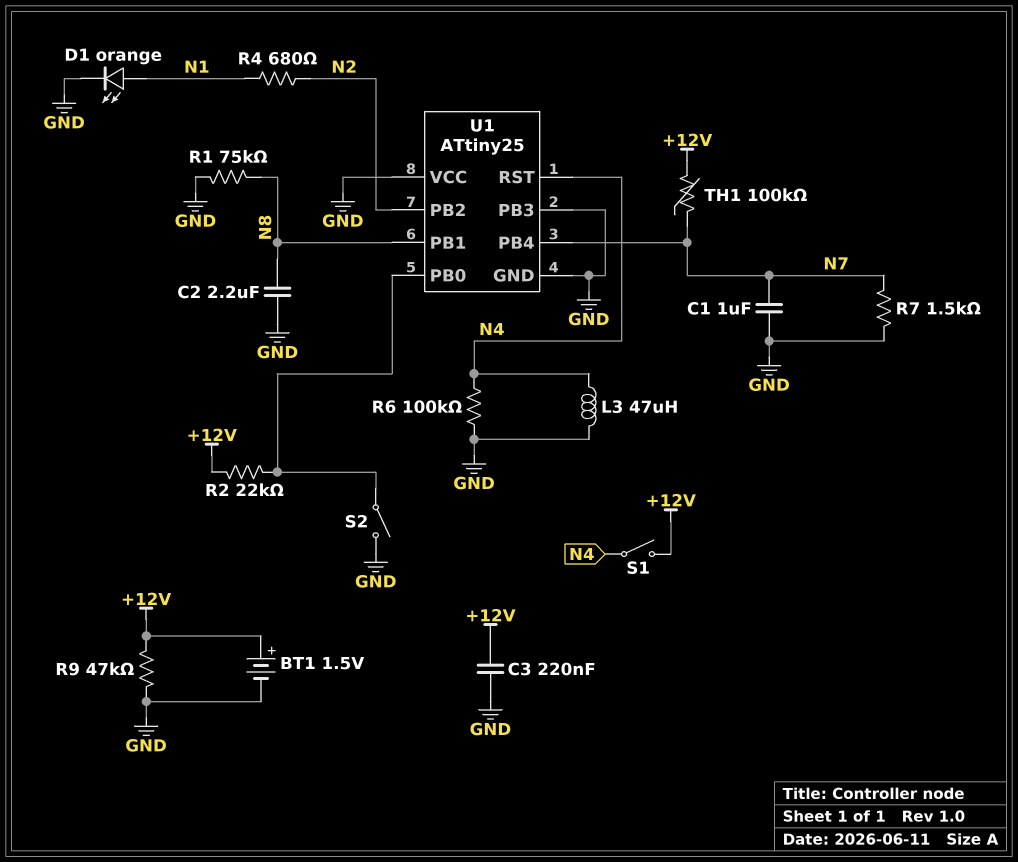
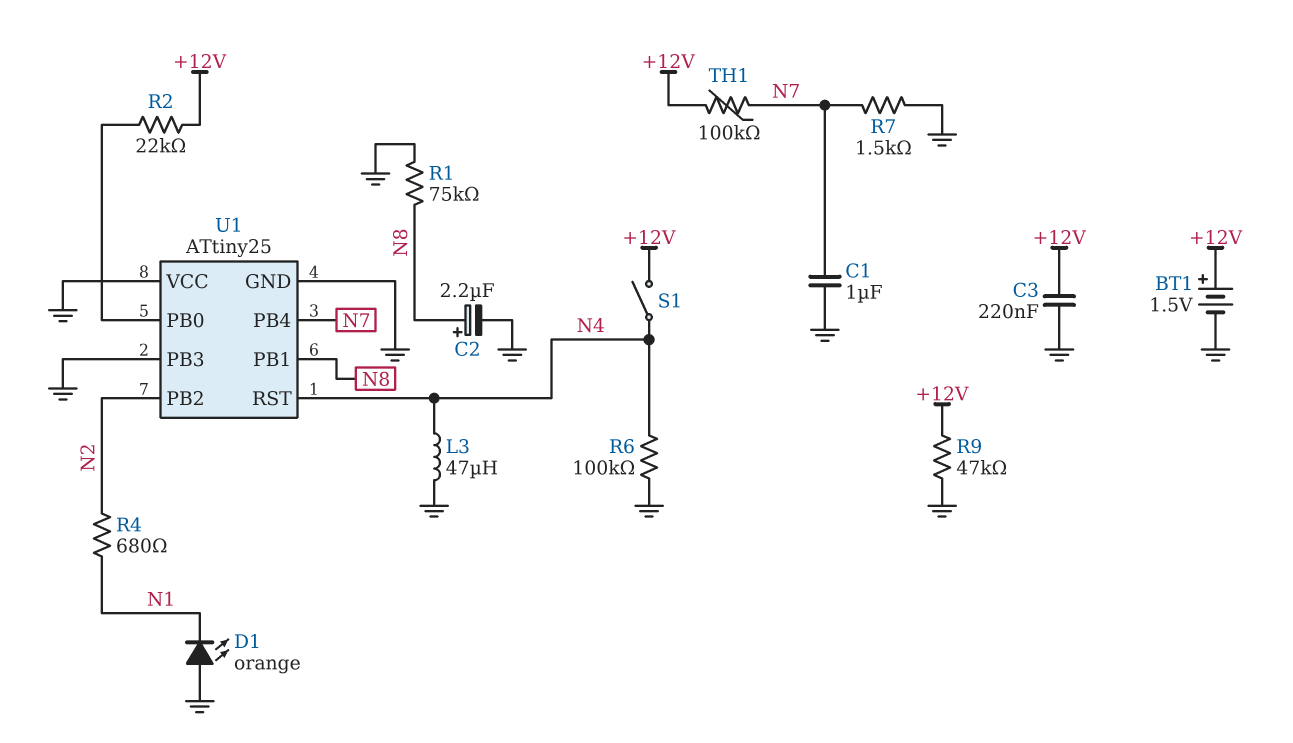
C2: 2.2uF (GND, N8) -> 2.2uF (plus N8, minus GND)
D1: LED orange (A N1, K GND) -> LED orange (A GND, K N1)
S2: switch (GND, U1/PB0) -> none

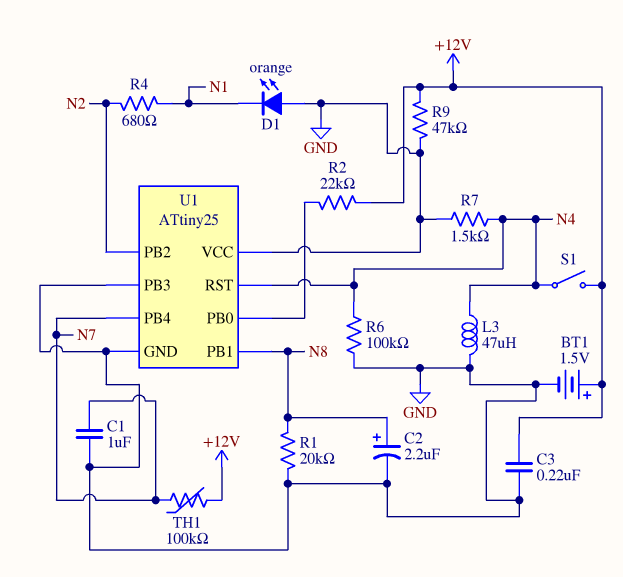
R1: 75k (GND, N8) -> 20k (GND, N8)
R7: 1.5k (GND, N7) -> 1.5k (GND, N4)

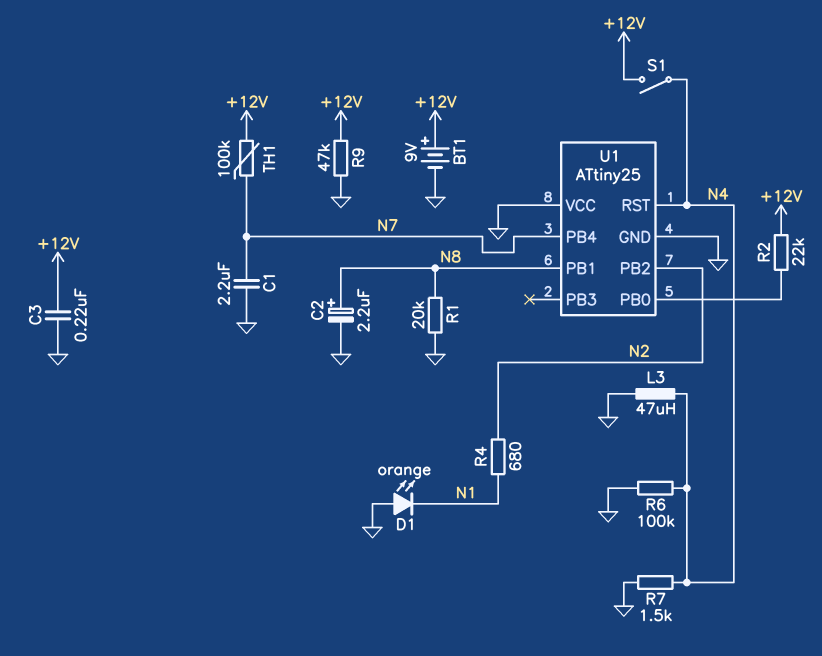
BT1: 1.5V (plus +12V, minus GND) -> 9V (plus +12V, minus GND)
C1: 1uF (GND, N7) -> 2.2uF (GND, N7)
U1 pin PB3: GND -> none

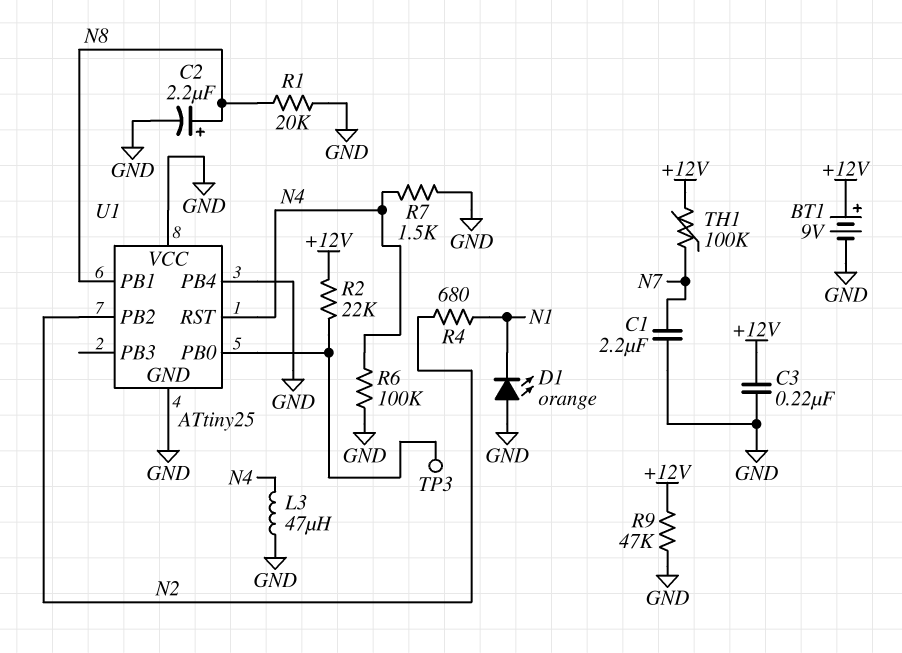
S1: switch (+12V, N4) -> none
TP3: none -> test point (U1/PB0)
U1 pin PB4: N7 -> GND

